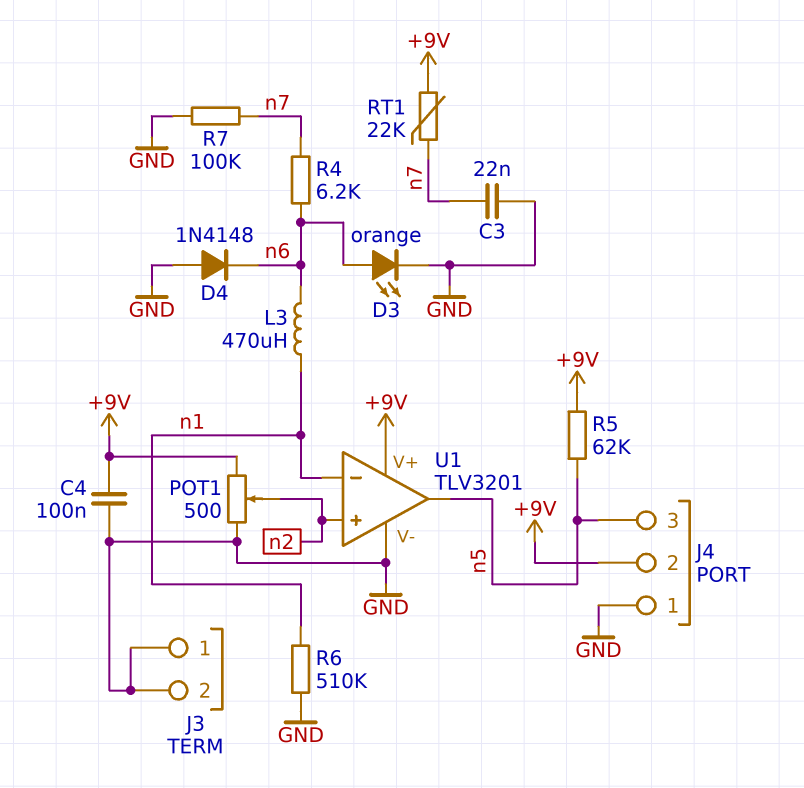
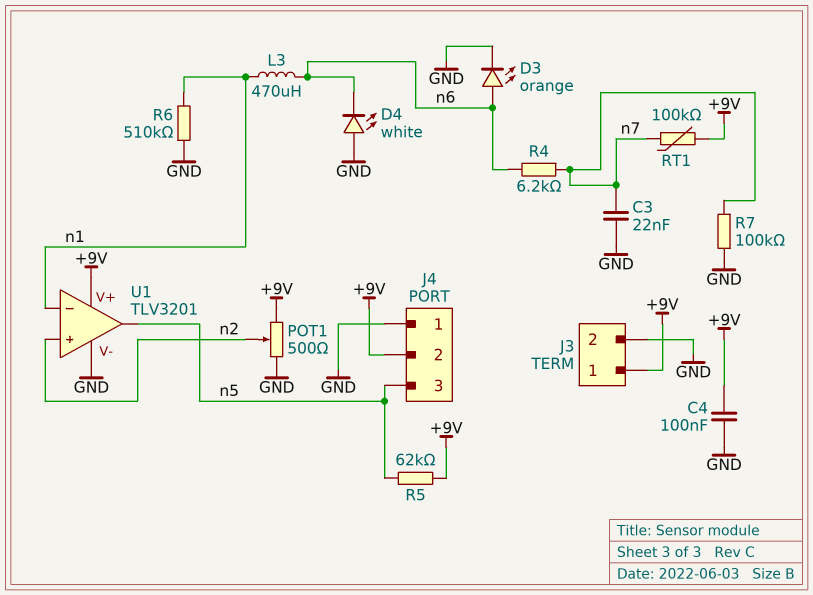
D4: diode 1N4148 (A GND, K n6) -> LED white (A GND, K n6)
J3 pin 1: GND -> +9V
RT1: 22k (+9V, n7) -> 100k (+9V, n7)

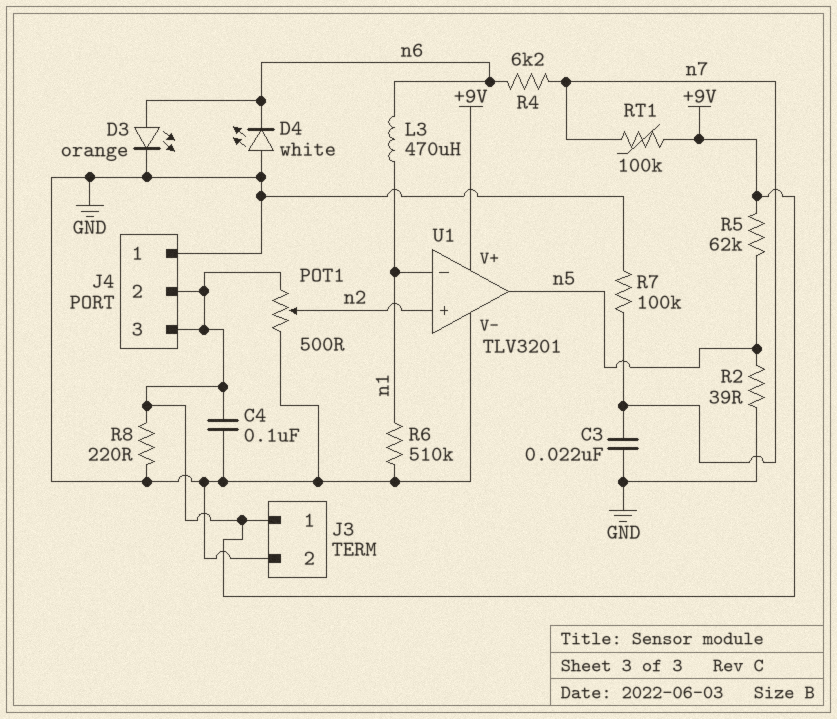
J4 pin 3: n5 -> +9V
R2: none -> 39 (GND, n5)
R8: none -> 220 (+9V, GND)

